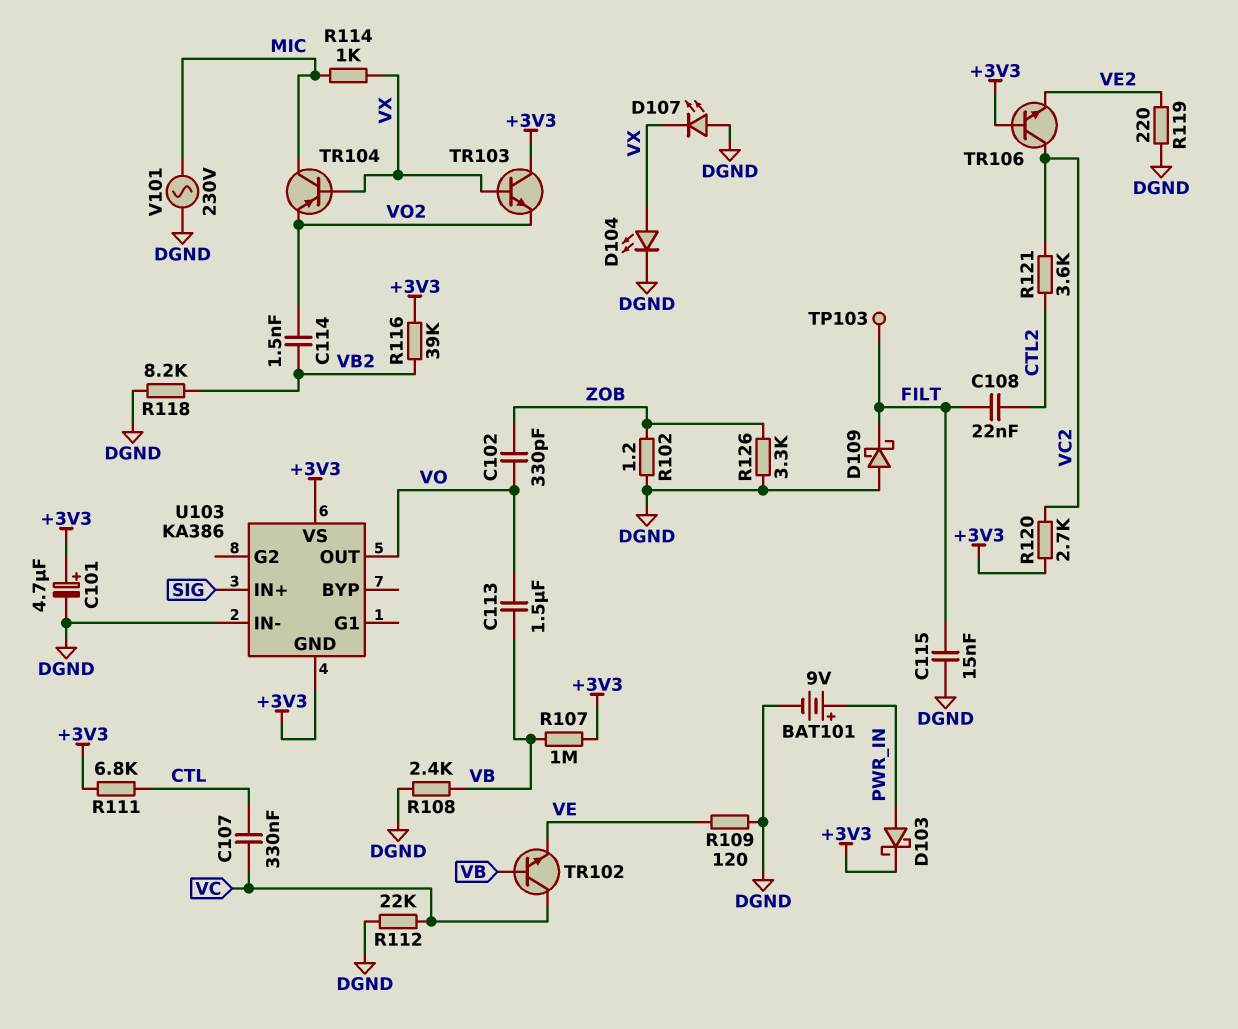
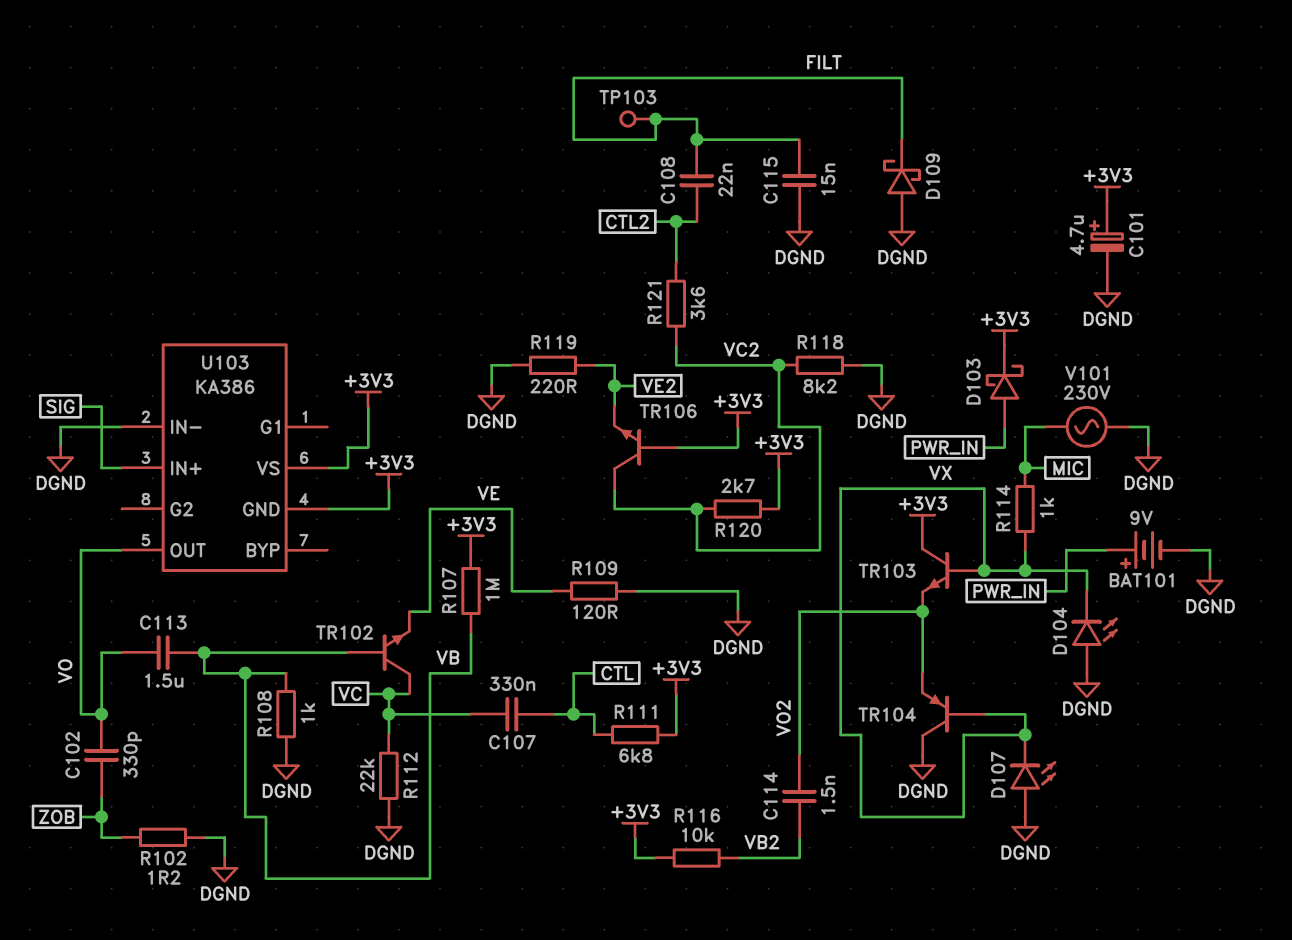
D104: LED (A VX, K DGND) -> LED (A DGND, K VX)
R108: 2.4k (DGND, VB) -> 1k (DGND, VB)
R116: 39k (+3V3, VB2) -> 10k (+3V3, VB2)
R118: 8.2k (DGND, VB2) -> 8.2k (DGND, VC2)
R126: 3.3k (DGND, ZOB) -> none
TR104: PNP (B VX, C MIC, E VO2) -> PNP (B VX, C DGND, E VO2)

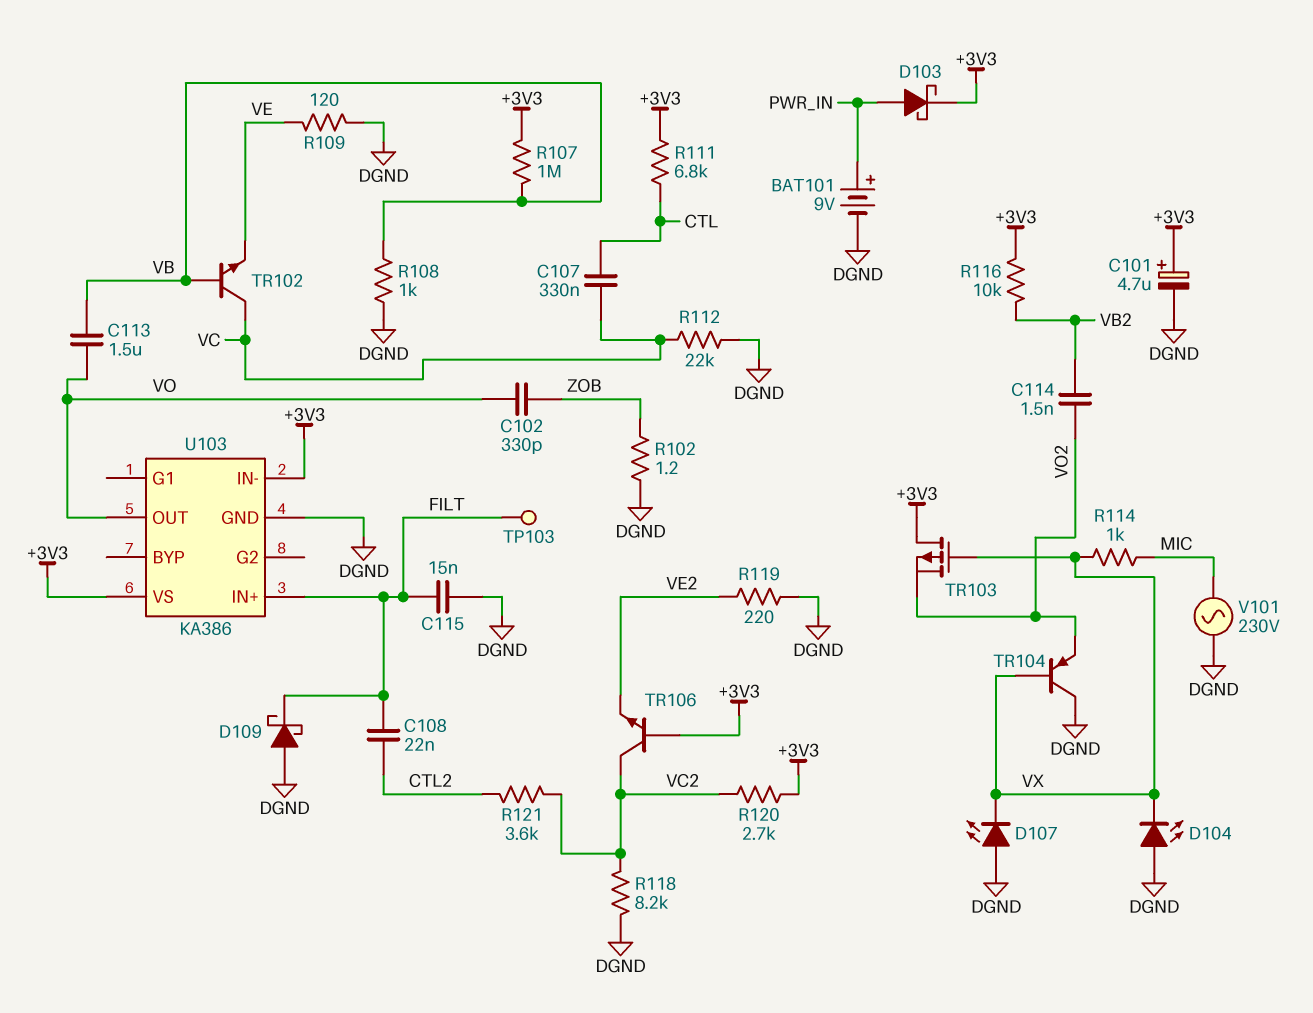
TR103: NPN (B VX, C +3V3, E VO2) -> PMOS (G VX, D +3V3, S VO2)
U103 pin GND: +3V3 -> DGND
U103 pin IN+: SIG -> FILT
U103 pin IN-: DGND -> +3V3

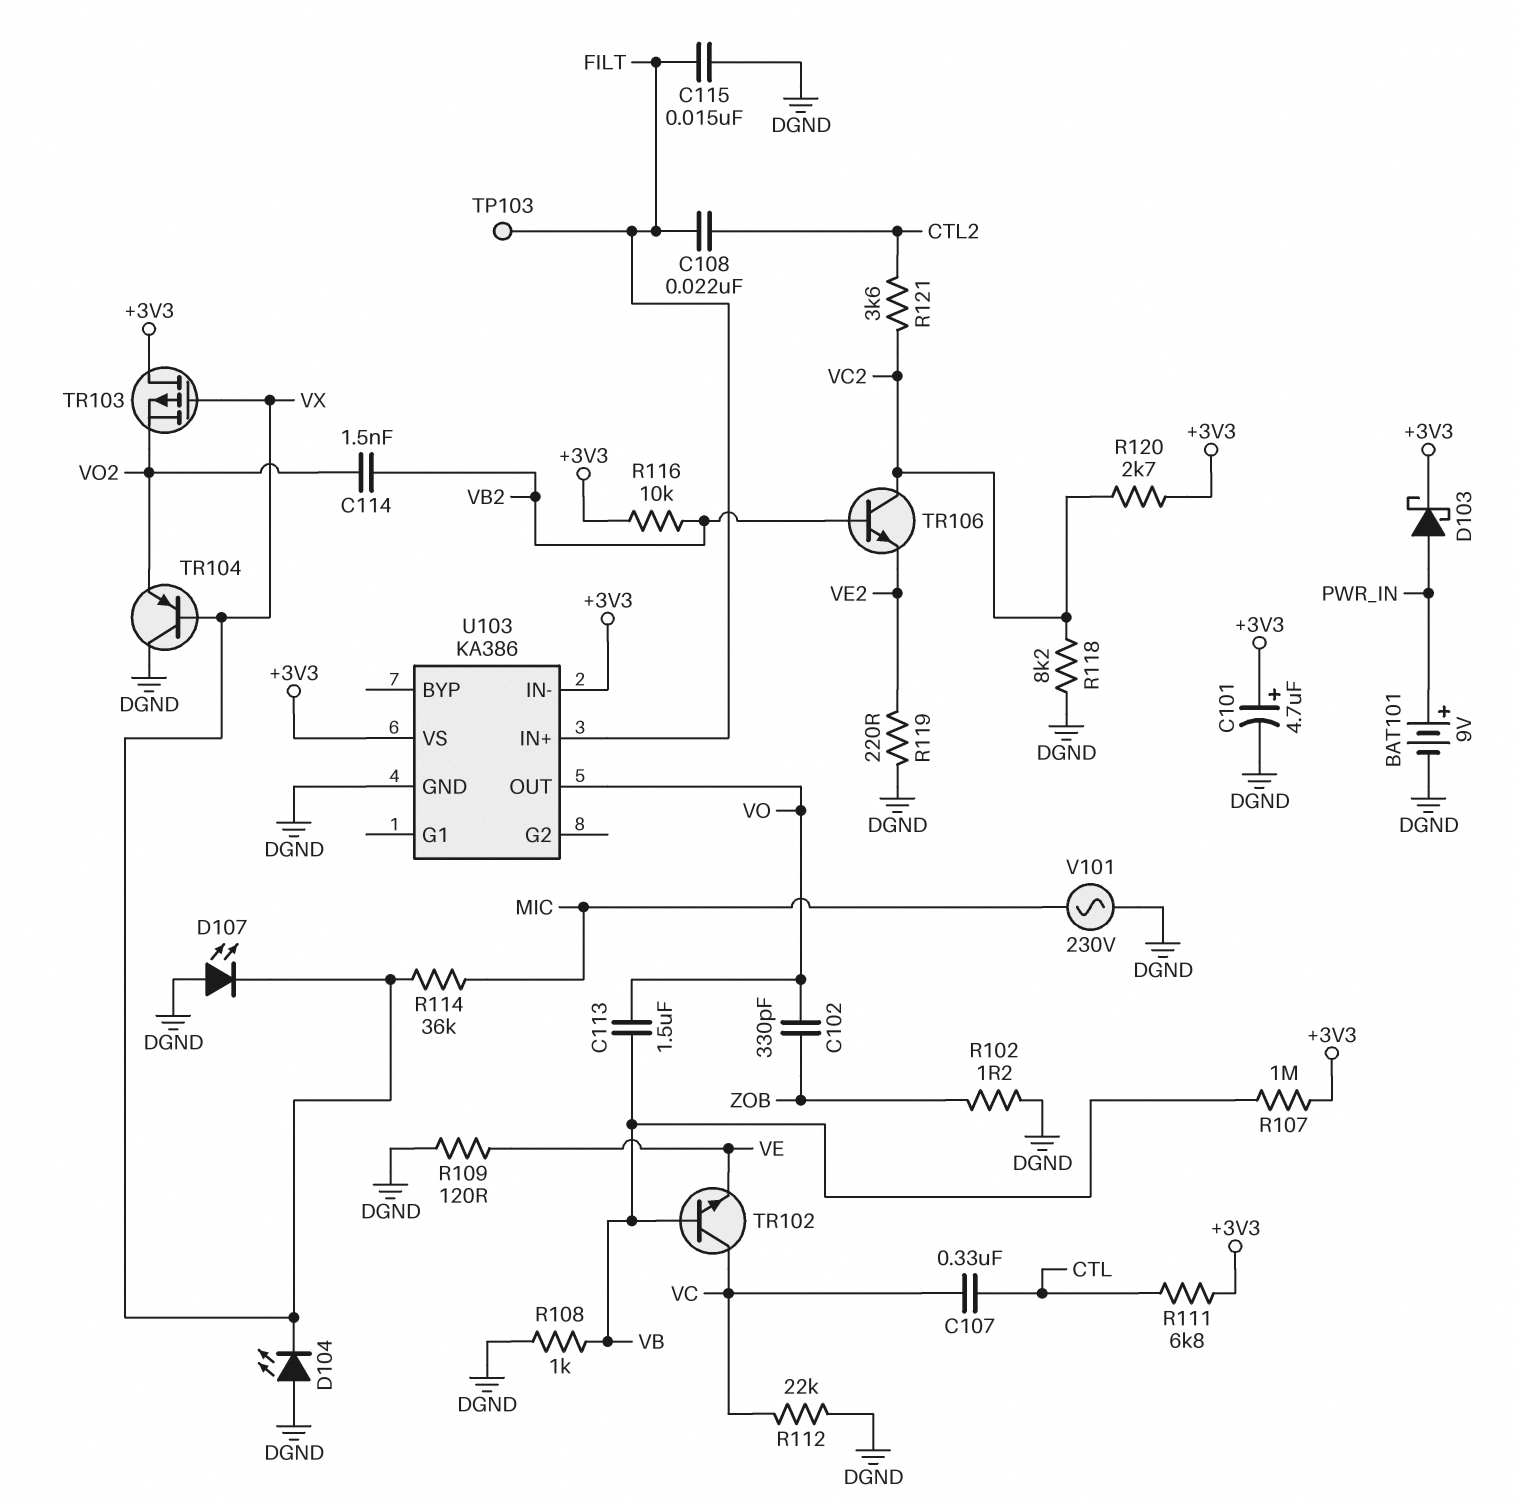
D109: schottky (A DGND, K FILT) -> none
R114: 1k (MIC, VX) -> 36k (MIC, VX)
TR106: NPN (B +3V3, C VC2, E VE2) -> NPN (B VB2, C VC2, E VE2)

